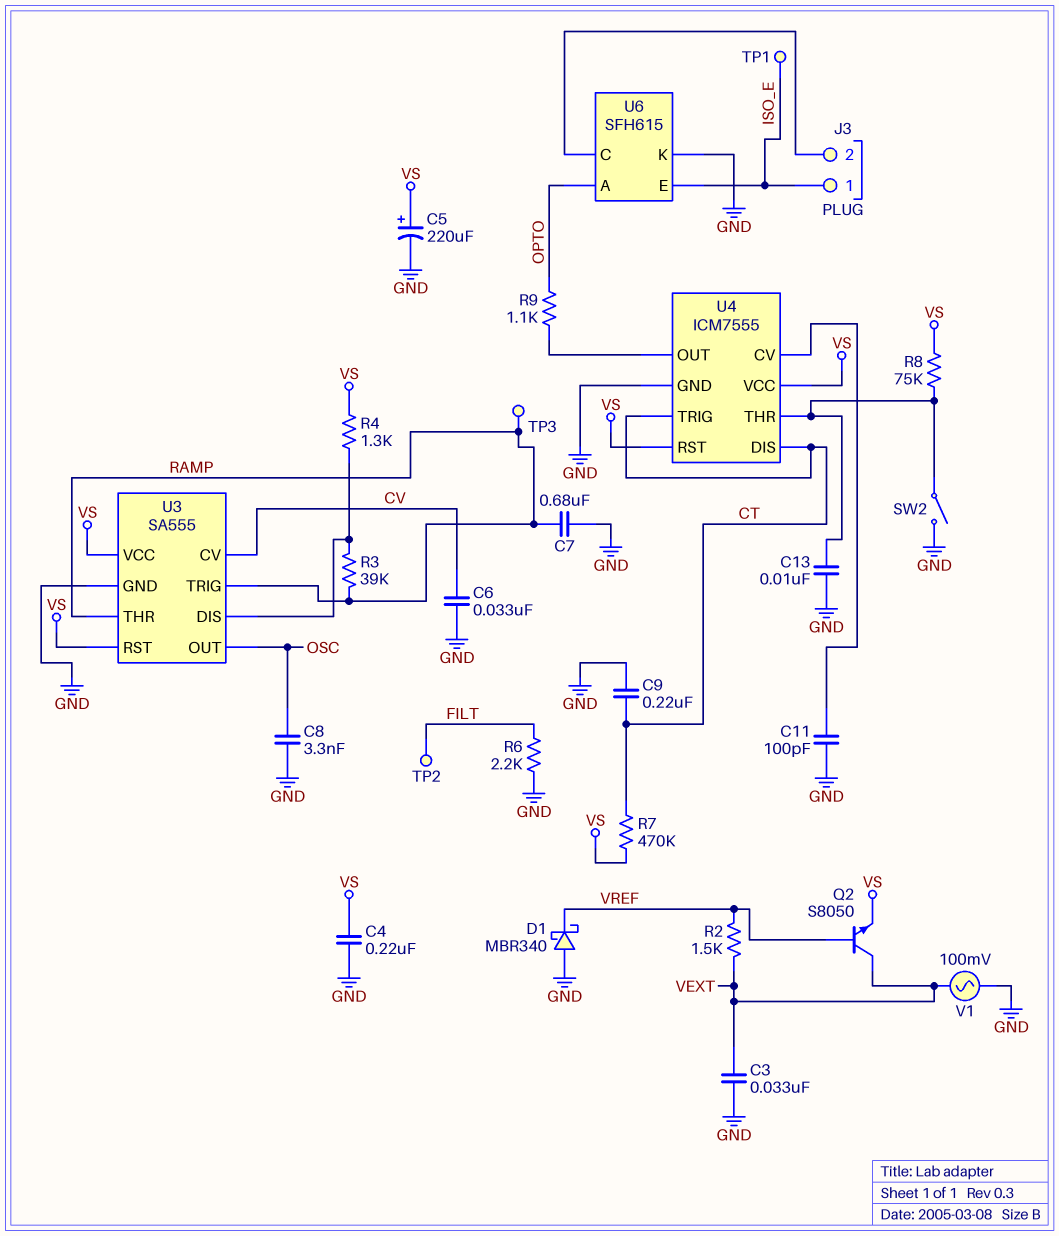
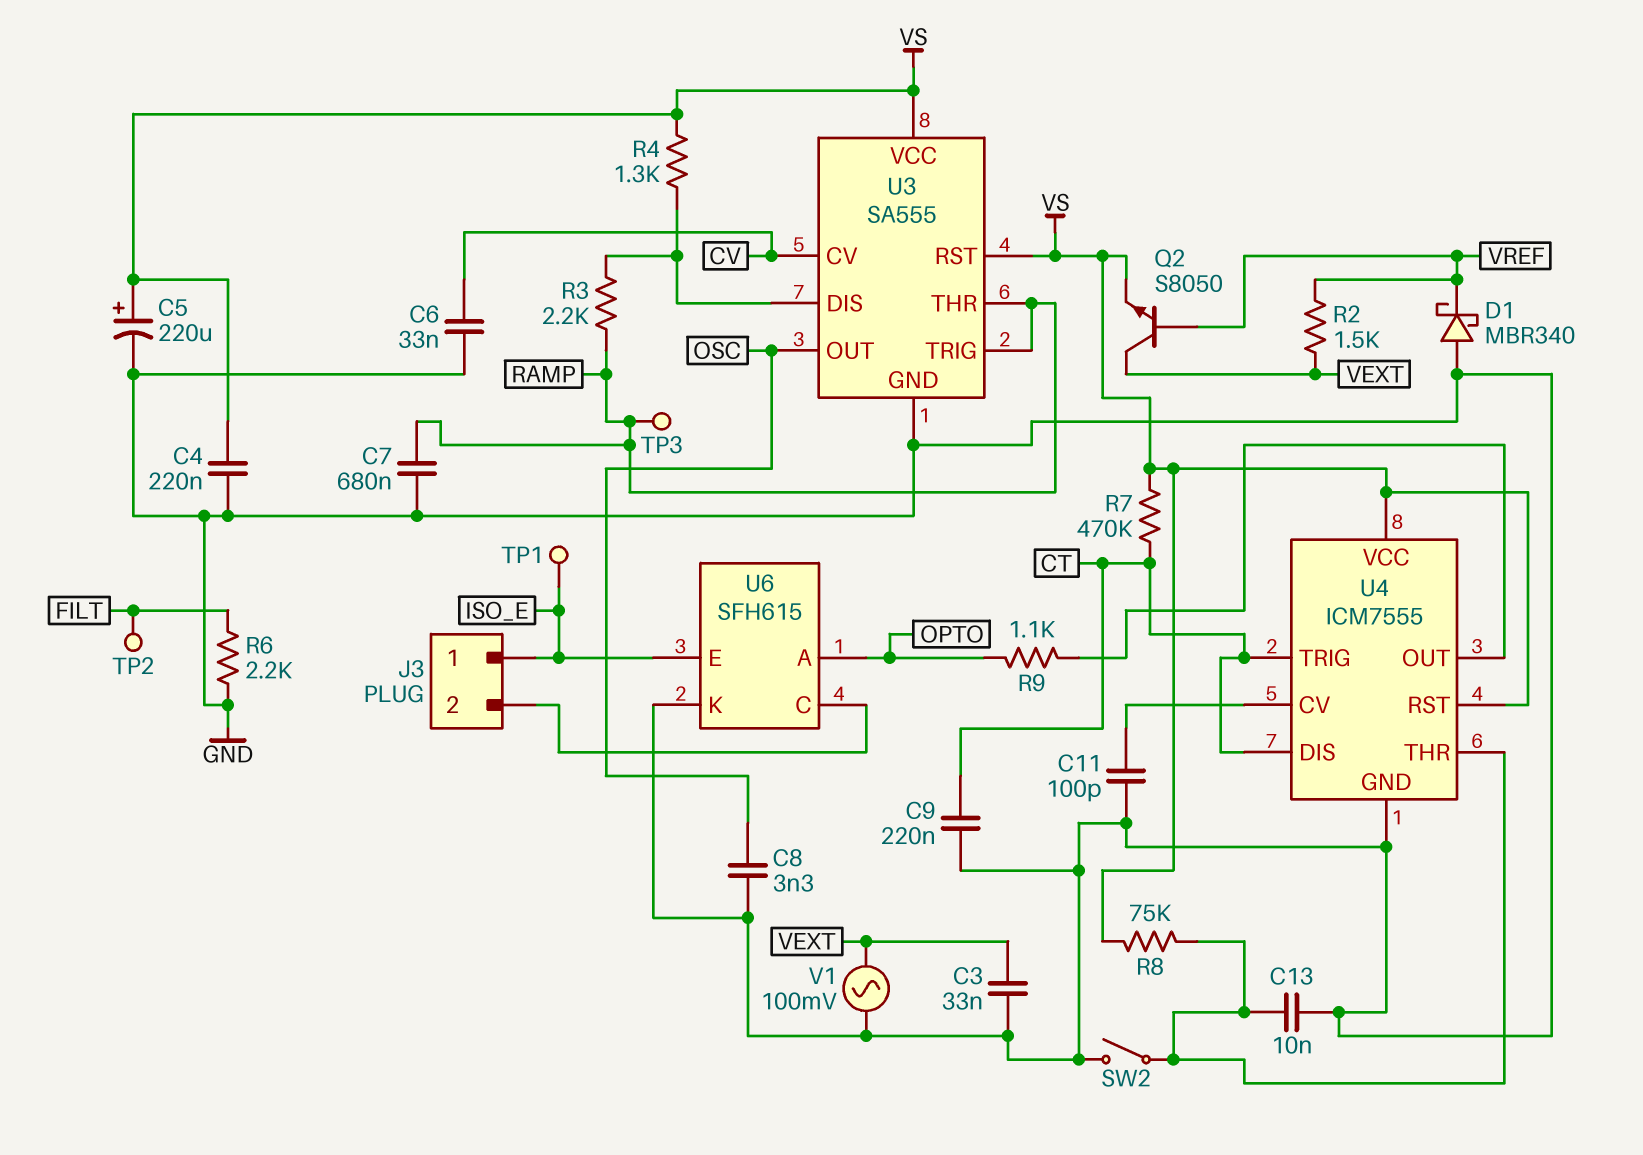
R3: 39k (RAMP, U3/DIS) -> 2.2k (RAMP, U3/DIS)

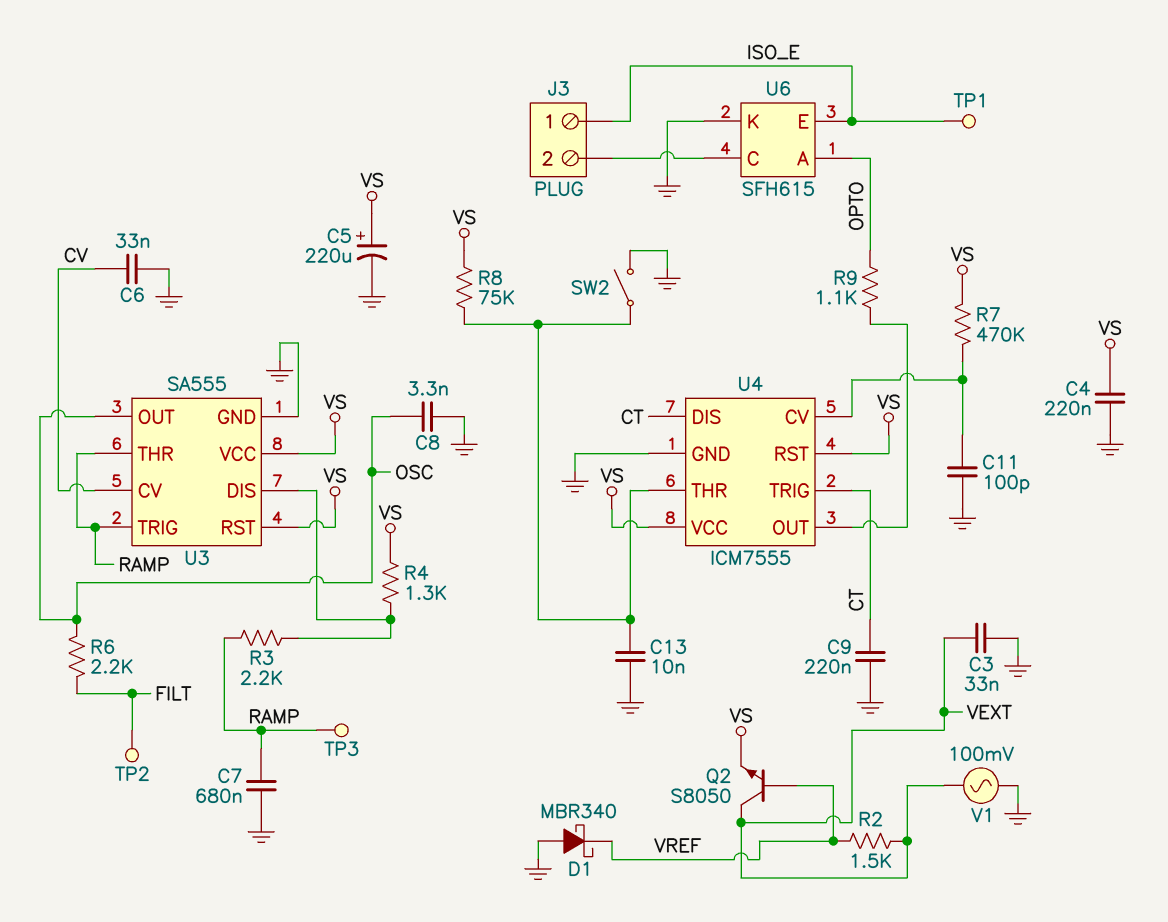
R6: 2.2k (FILT, GND) -> 2.2k (FILT, OSC)
R7: 470k (CT, VS) -> 470k (U4/CV, VS)

